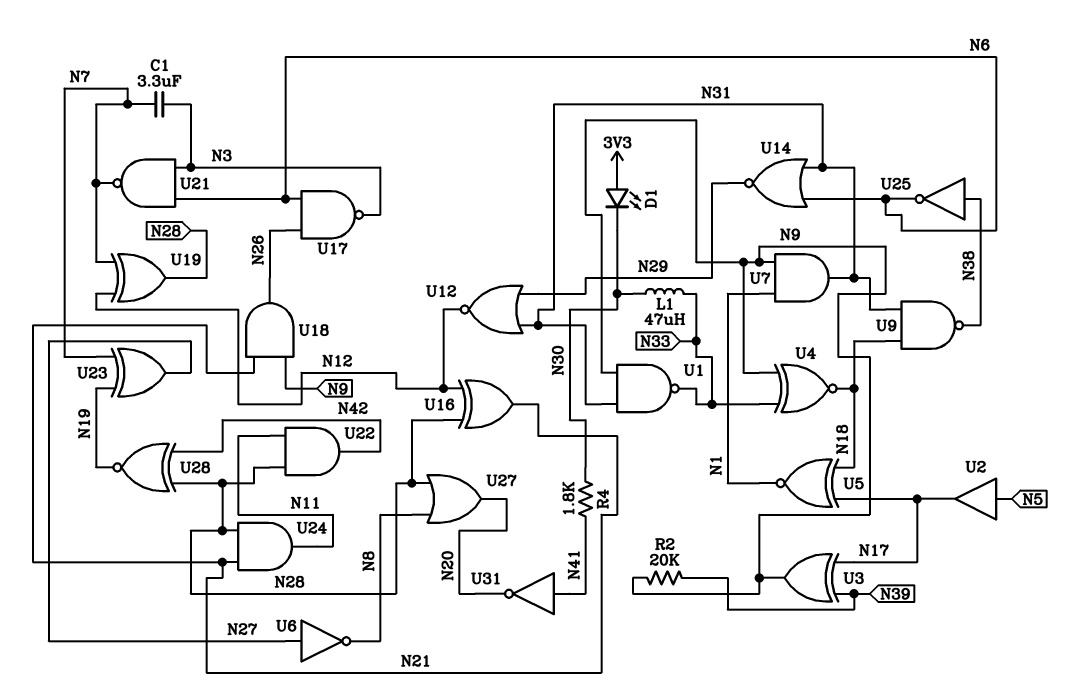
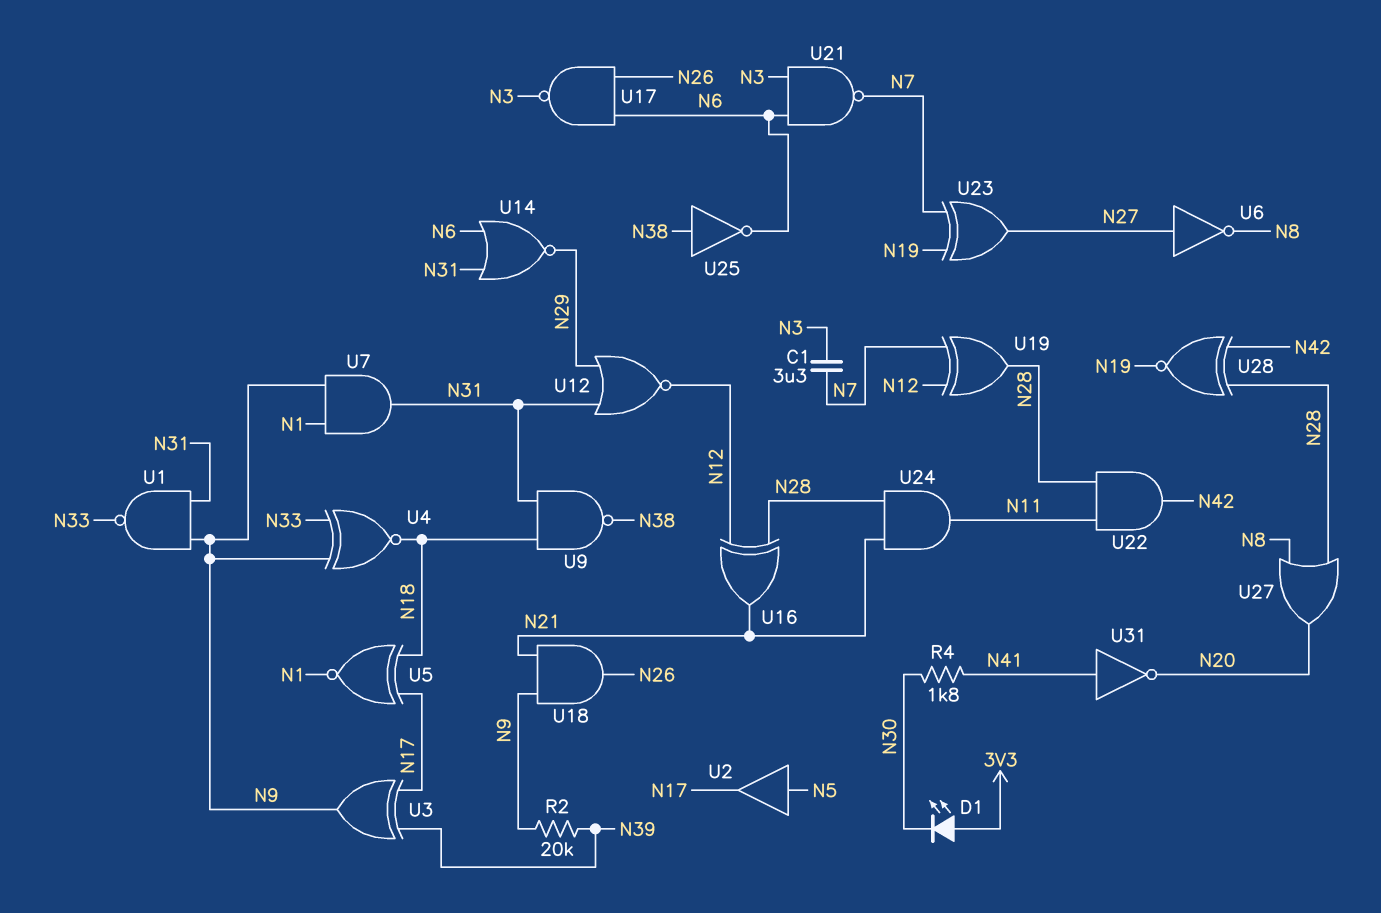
L1: 47uH (N30, N33) -> none

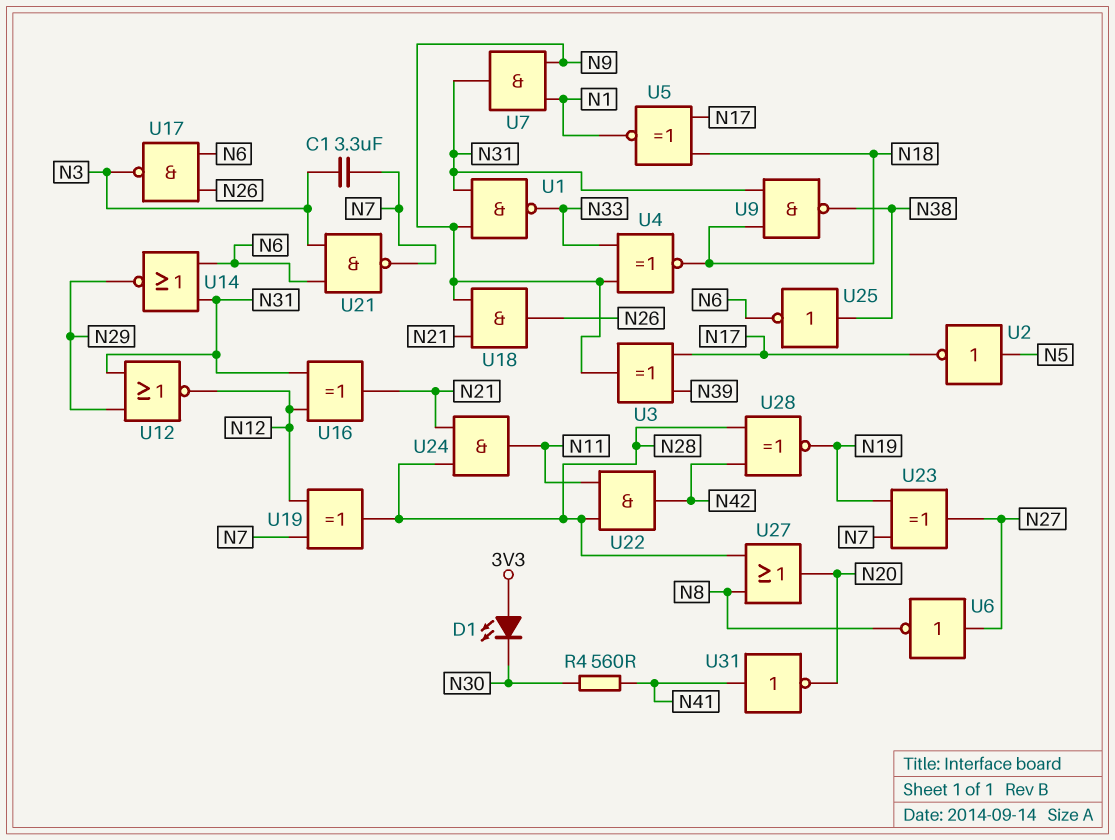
R2: 20k (N9, N39) -> none
R4: 1.8k (N30, N41) -> 560 (N30, N41)
U2: buffer (in N5, out N17) -> NOT (in N5, out N17)
U16: XOR (in N12, in N28, out N21) -> XOR (in N12, in N31, out N21)

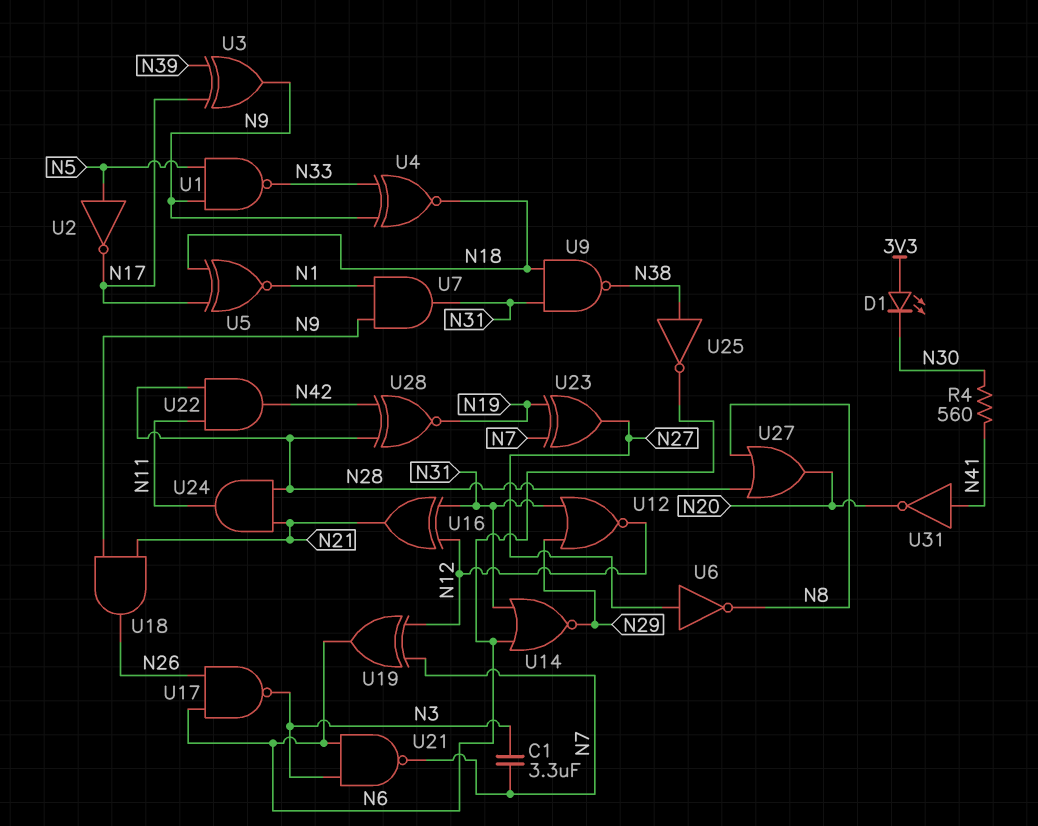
U1: NAND (in N9, in N31, out N33) -> NAND (in N5, in N9, out N33)
U19: XOR (in N7, in N12, out N28) -> XOR (in N7, in N12, out N6)

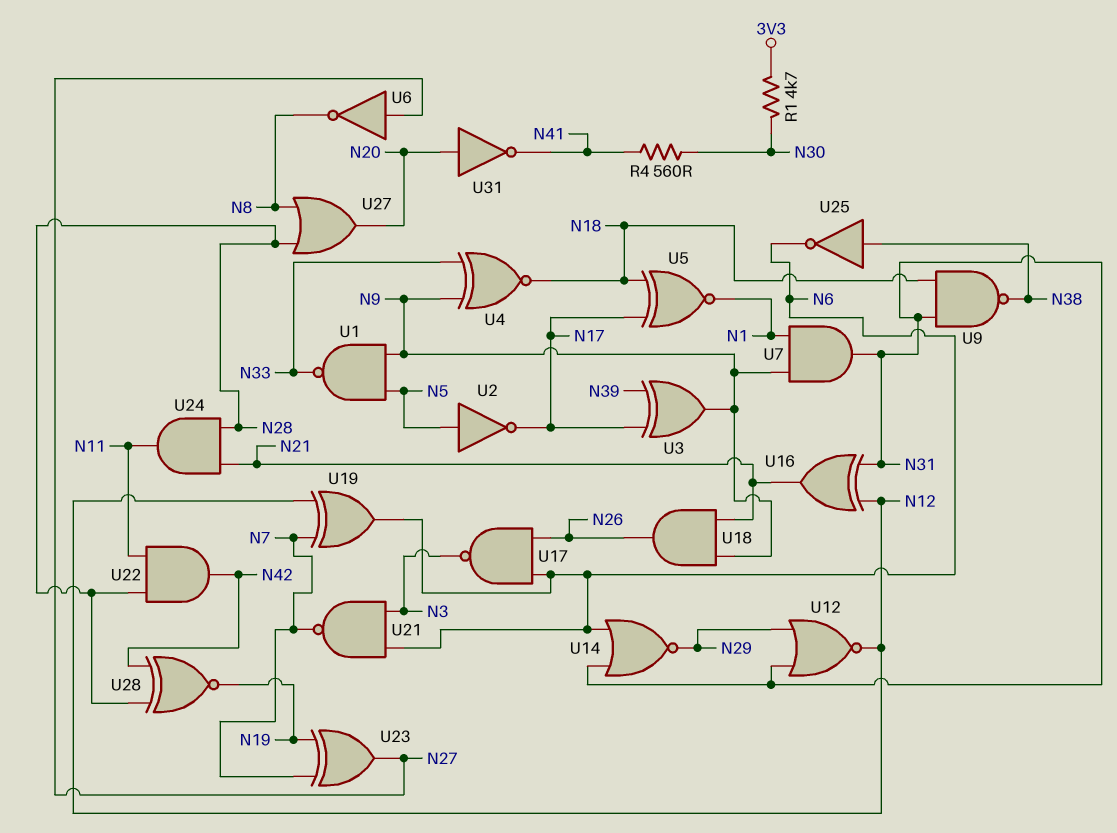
C1: 3.3uF (N3, N7) -> none
D1: LED (A 3V3, K N30) -> none
R1: none -> 4.7k (3V3, N30)
U31: NOT (in N41, out N20) -> NOT (in N20, out N41)

